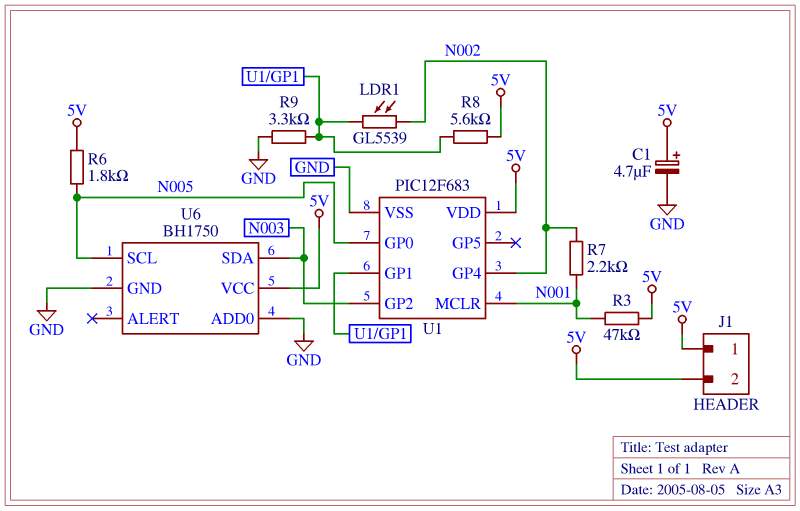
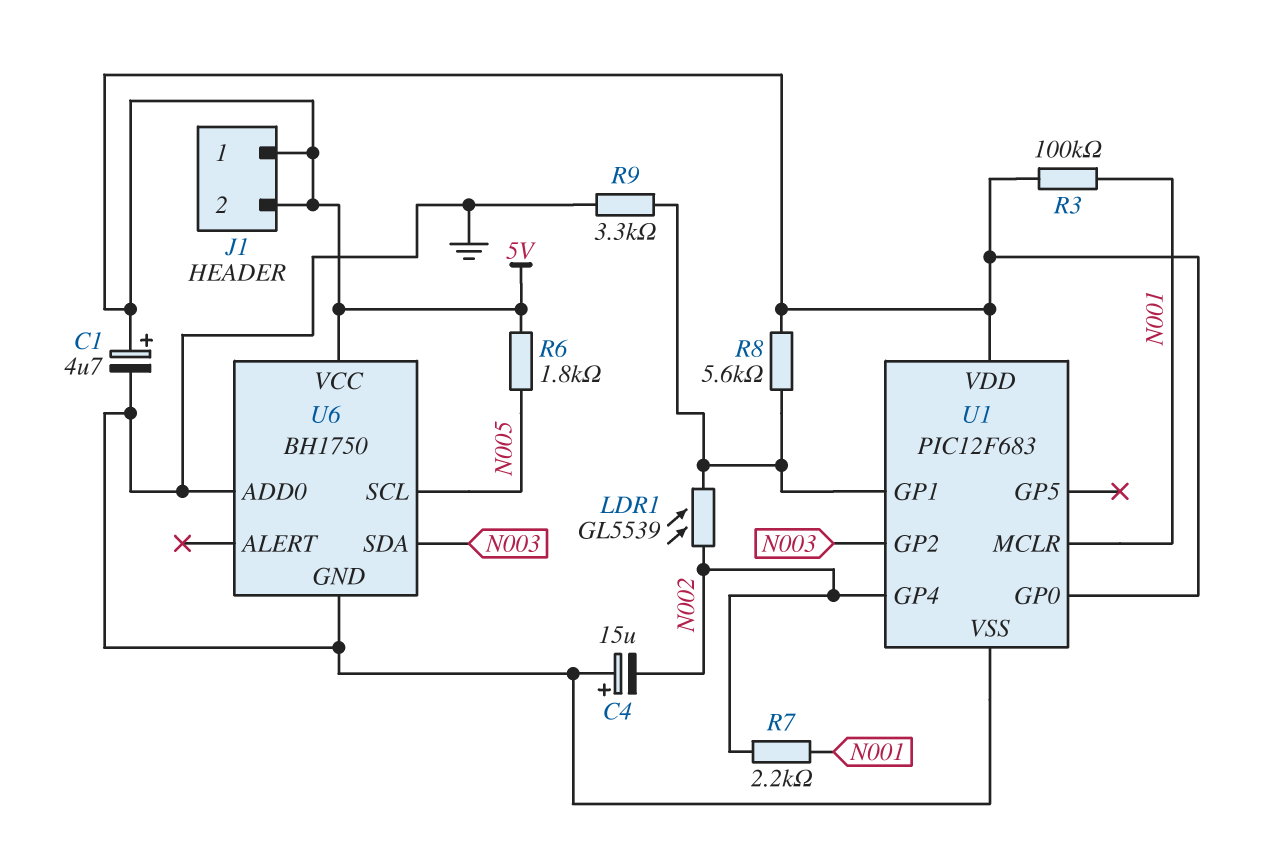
C4: none -> 15uF (plus GND, minus N002)
R3: 47k (5V, N001) -> 100k (5V, N001)
U1 pin GP0: N005 -> 5V

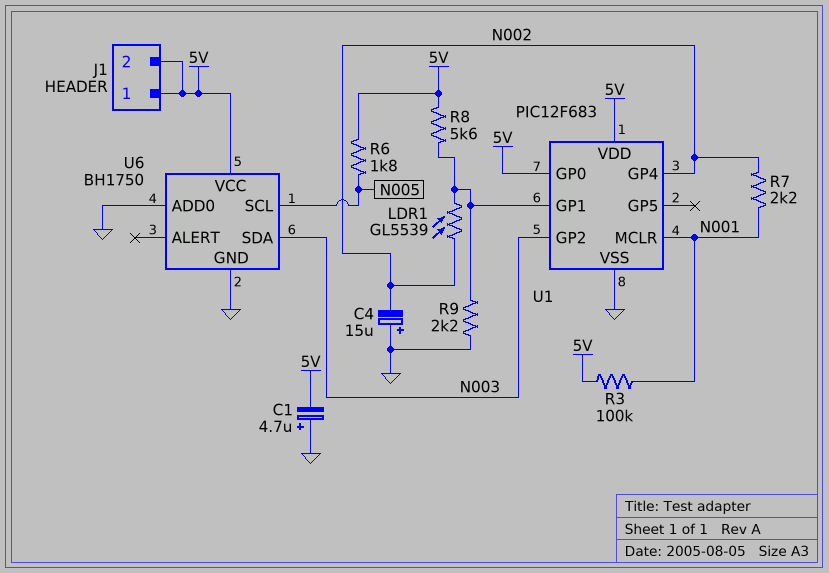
C1: 4.7uF (plus 5V, minus GND) -> 4.7uF (plus GND, minus 5V)
R9: 3.3k (GND, U1/GP1) -> 2.2k (GND, U1/GP1)

